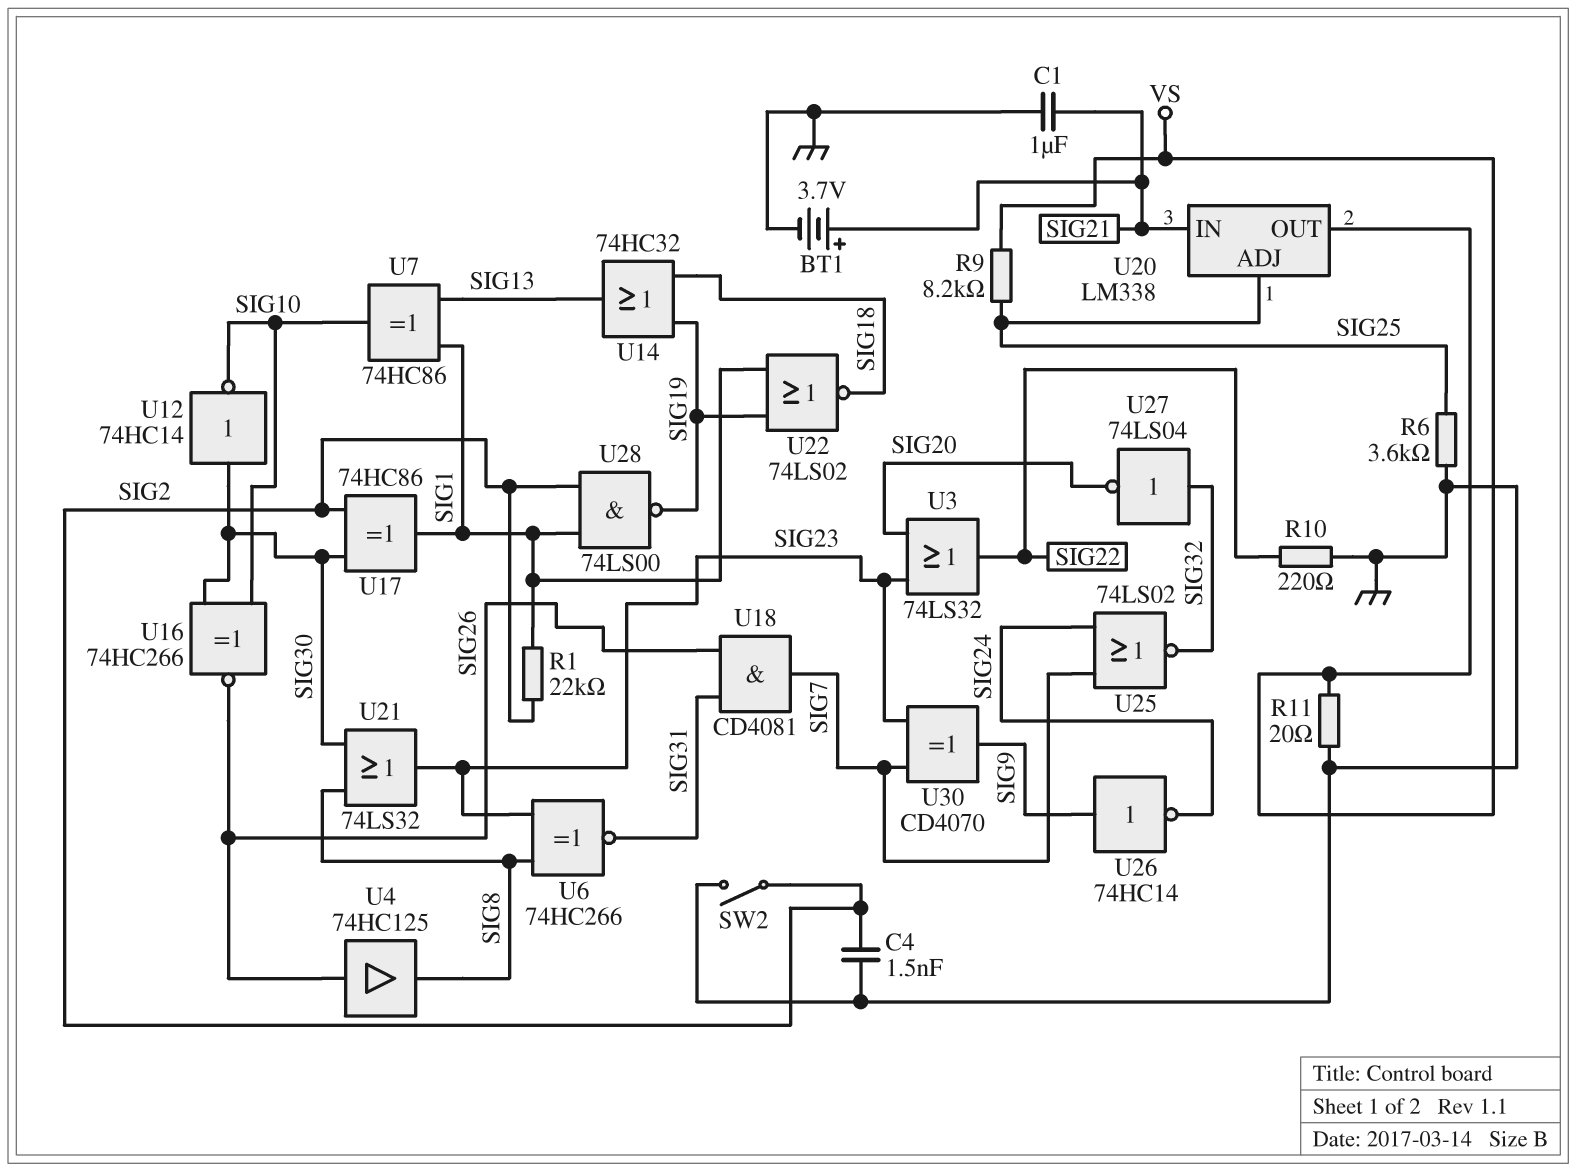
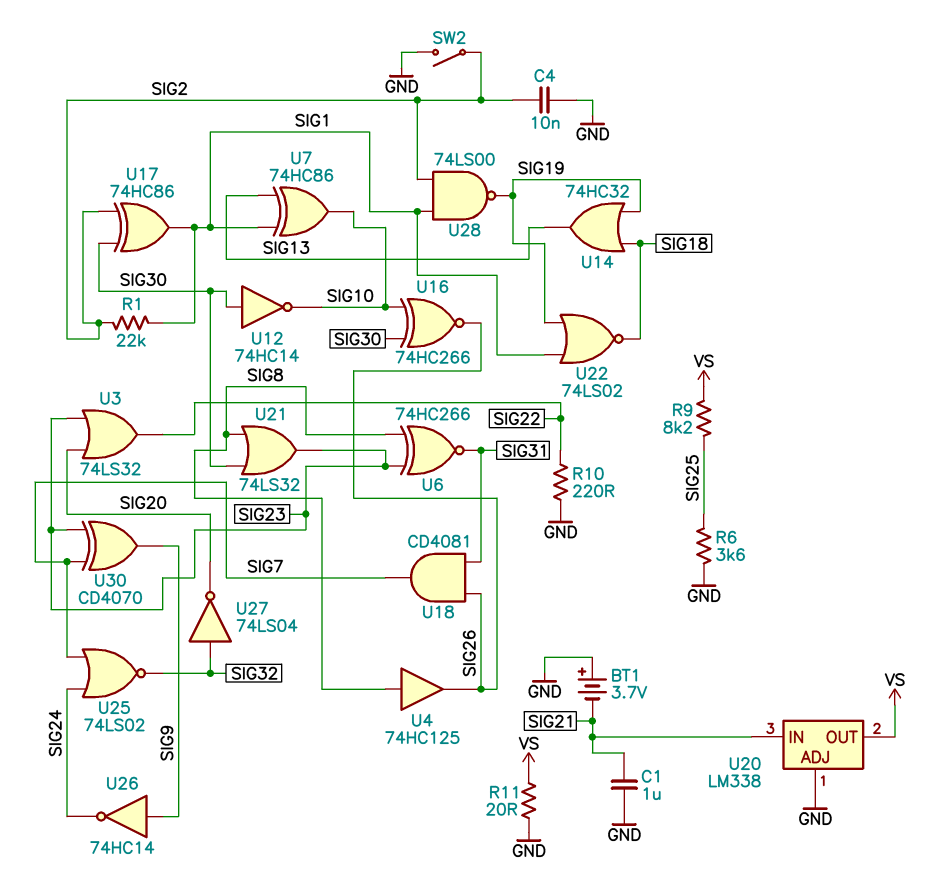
BT1: 3.7V (plus SIG21, minus GND) -> 3.7V (plus GND, minus SIG21)
C4: 1.5nF (GND, SIG2) -> 10nF (GND, SIG2)
U4: buffer 74HC125 (in SIG26, out SIG8) -> buffer 74HC125 (in SIG8, out SIG26)
U20 pin ADJ: SIG25 -> GND

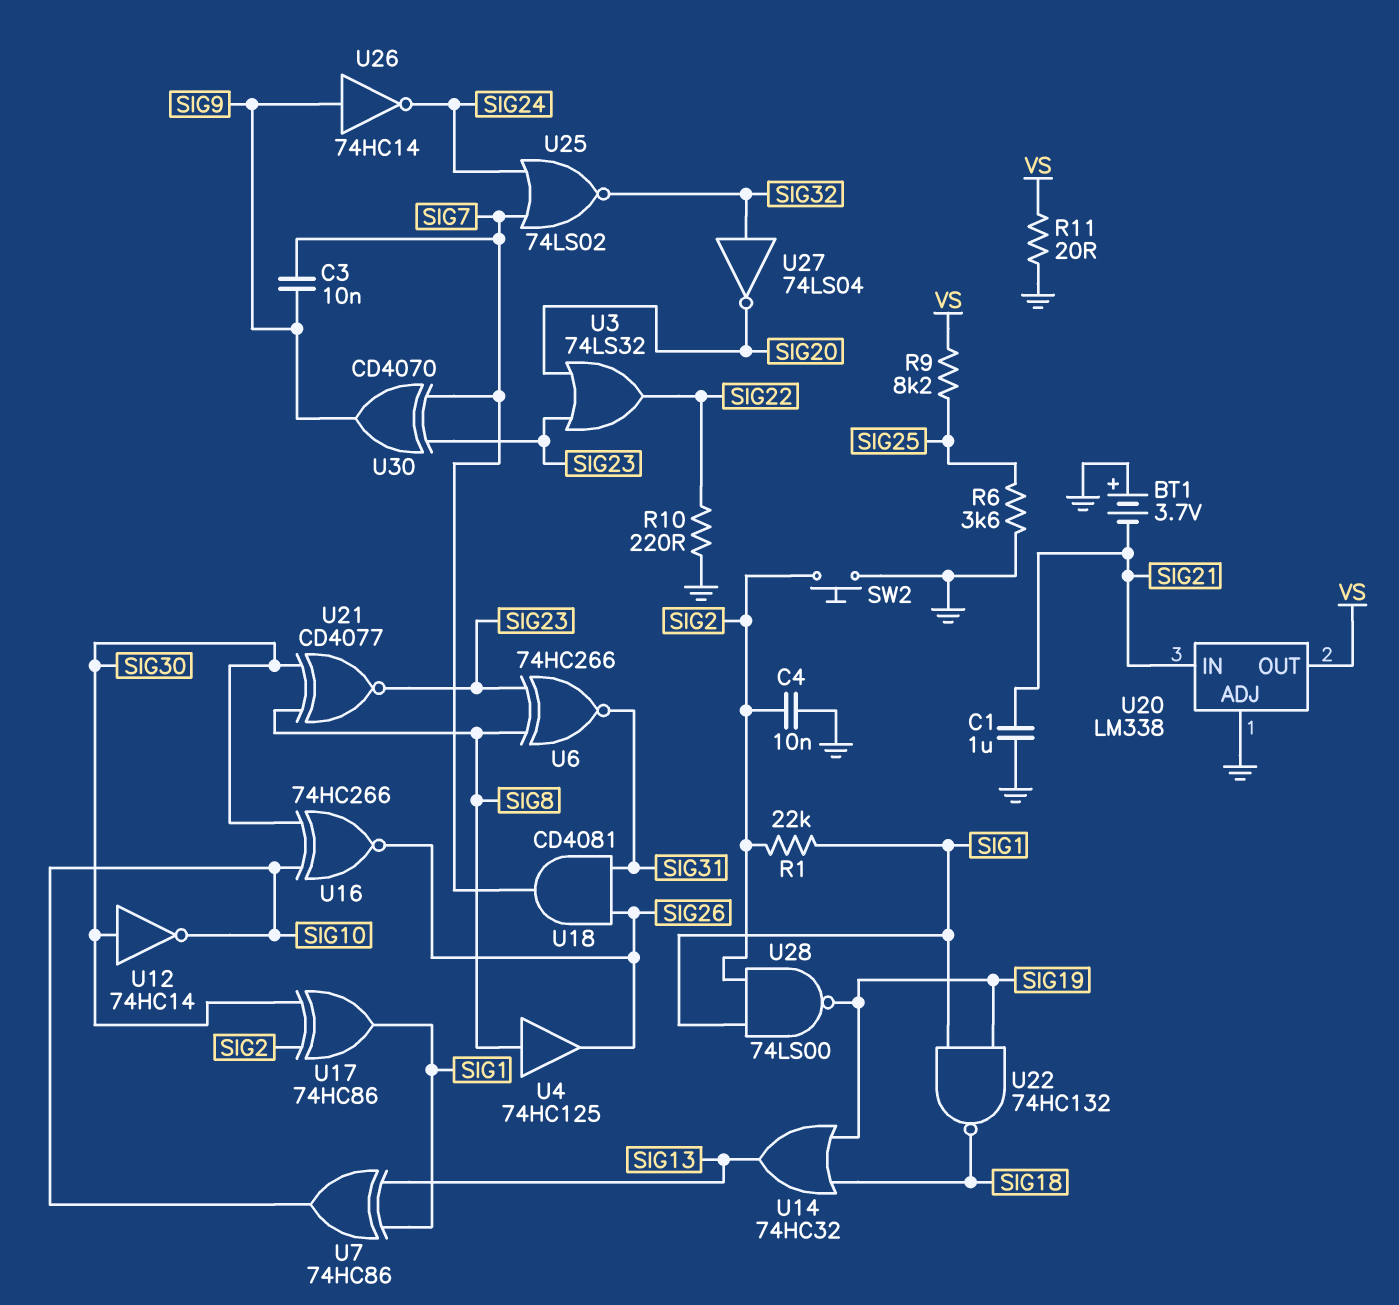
C3: none -> 10nF (SIG7, SIG9)
SW2: switch (GND, SIG2) -> button (GND, SIG2)
U21: OR 74LS32 (in SIG8, in SIG30, out SIG23) -> XNOR CD4077 (in SIG8, in SIG30, out SIG23)
U22: NOR 74LS02 (in SIG1, in SIG19, out SIG18) -> NAND 74HC132 (in SIG1, in SIG19, out SIG18)

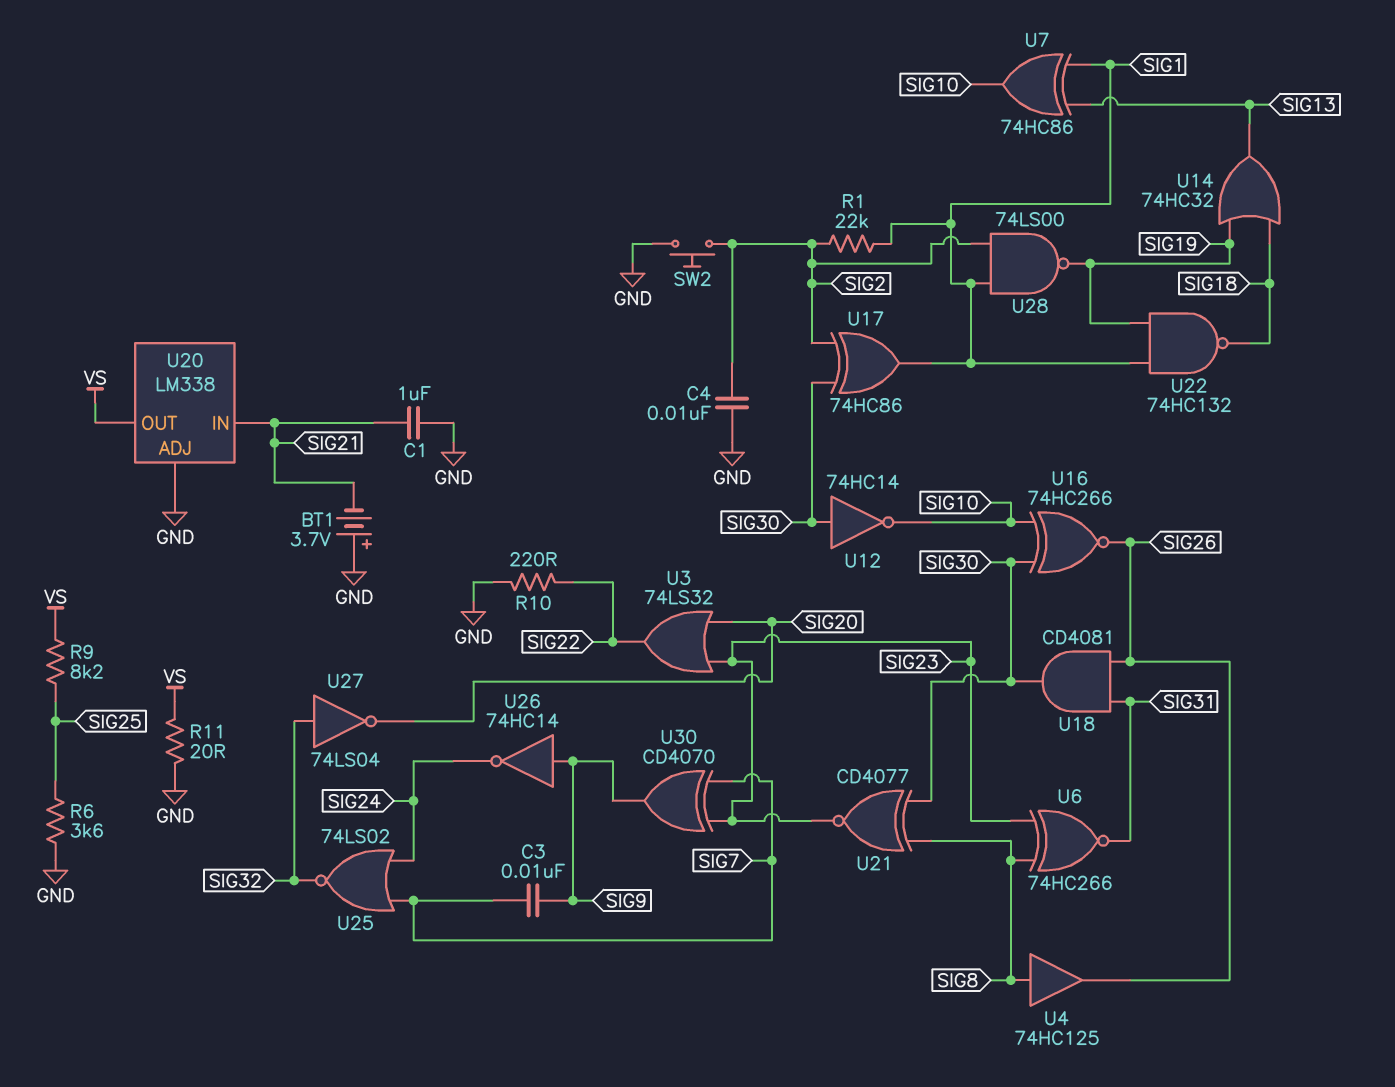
U18: AND CD4081 (in SIG26, in SIG31, out SIG7) -> AND CD4081 (in SIG26, in SIG31, out SIG30)

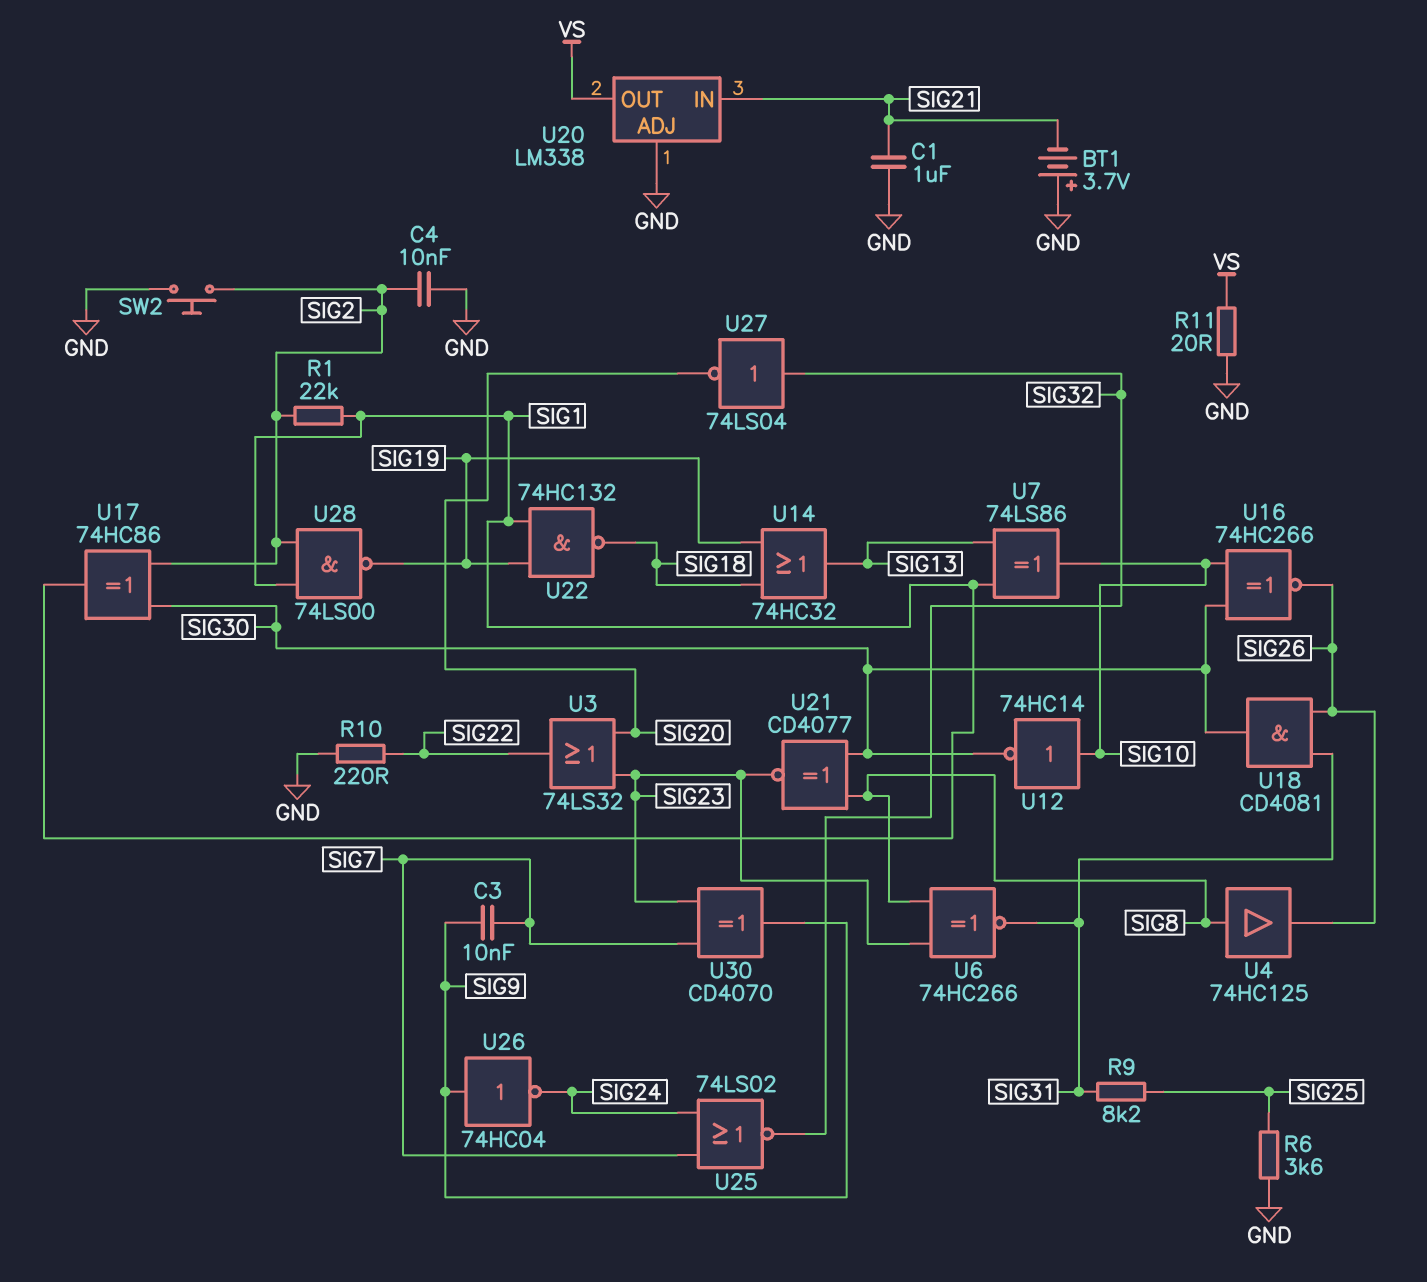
R9: 8.2k (SIG25, VS) -> 8.2k (SIG25, SIG31)
U7: XOR 74HC86 (in SIG1, in SIG13, out SIG10) -> XOR 74LS86 (in SIG1, in SIG13, out SIG10)
U12: NOT 74HC14 (in SIG30, out SIG10) -> NOT 74HC14 (in SIG10, out SIG30)
U26: NOT 74HC14 (in SIG9, out SIG24) -> NOT 74HC04 (in SIG9, out SIG24)

